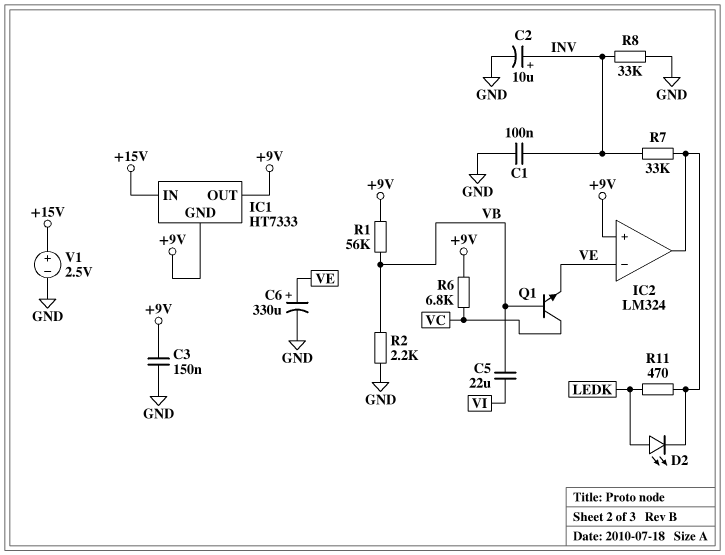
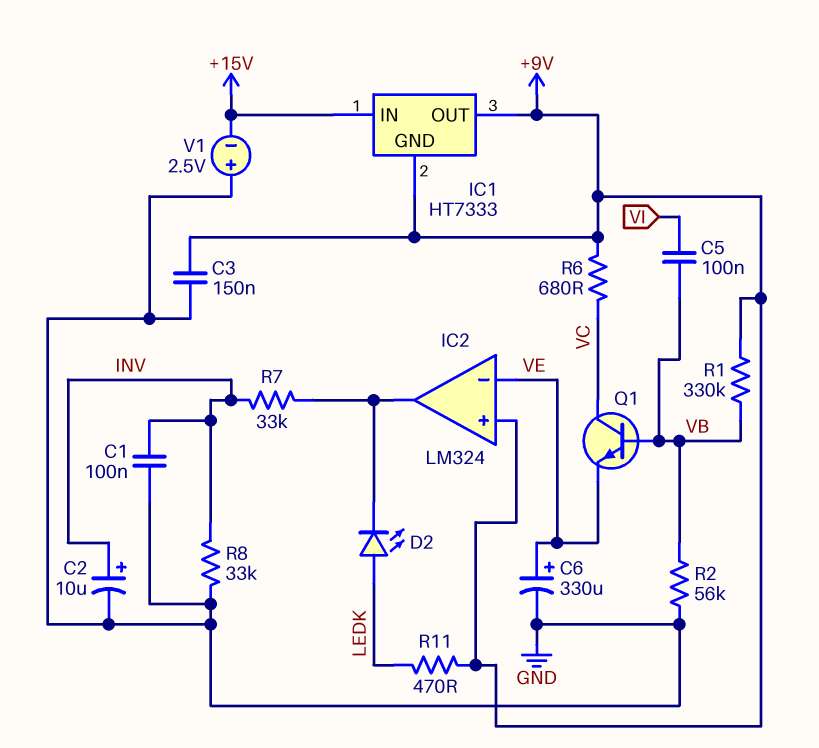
C5: 22uF (VB, VI) -> 100nF (VB, VI)
R1: 56k (+9V, VB) -> 330k (+9V, VB)
R2: 2.2k (GND, VB) -> 56k (GND, VB)
R6: 6.8k (+9V, VC) -> 680 (+9V, VC)
R11: 470 (IC2/out, LEDK) -> 470 (+9V, LEDK)
V1: 2.5V (plus +15V, minus GND) -> 2.5V (plus GND, minus +15V)

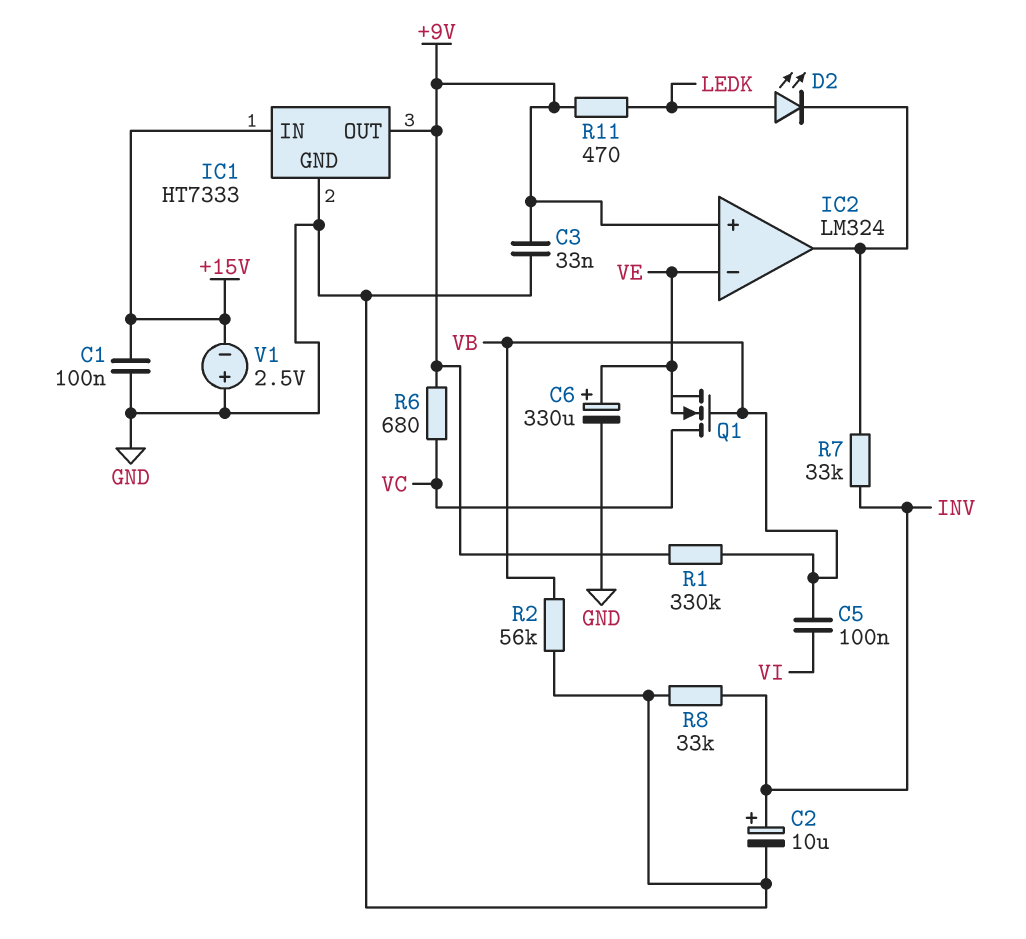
C1: 100nF (GND, INV) -> 100nF (+15V, GND)
C3: 150nF (+9V, GND) -> 33nF (+9V, GND)
IC1 pin GND: +9V -> GND
Q1: NPN (B VB, C VC, E VE) -> NMOS (G VB, D VC, S VE)

